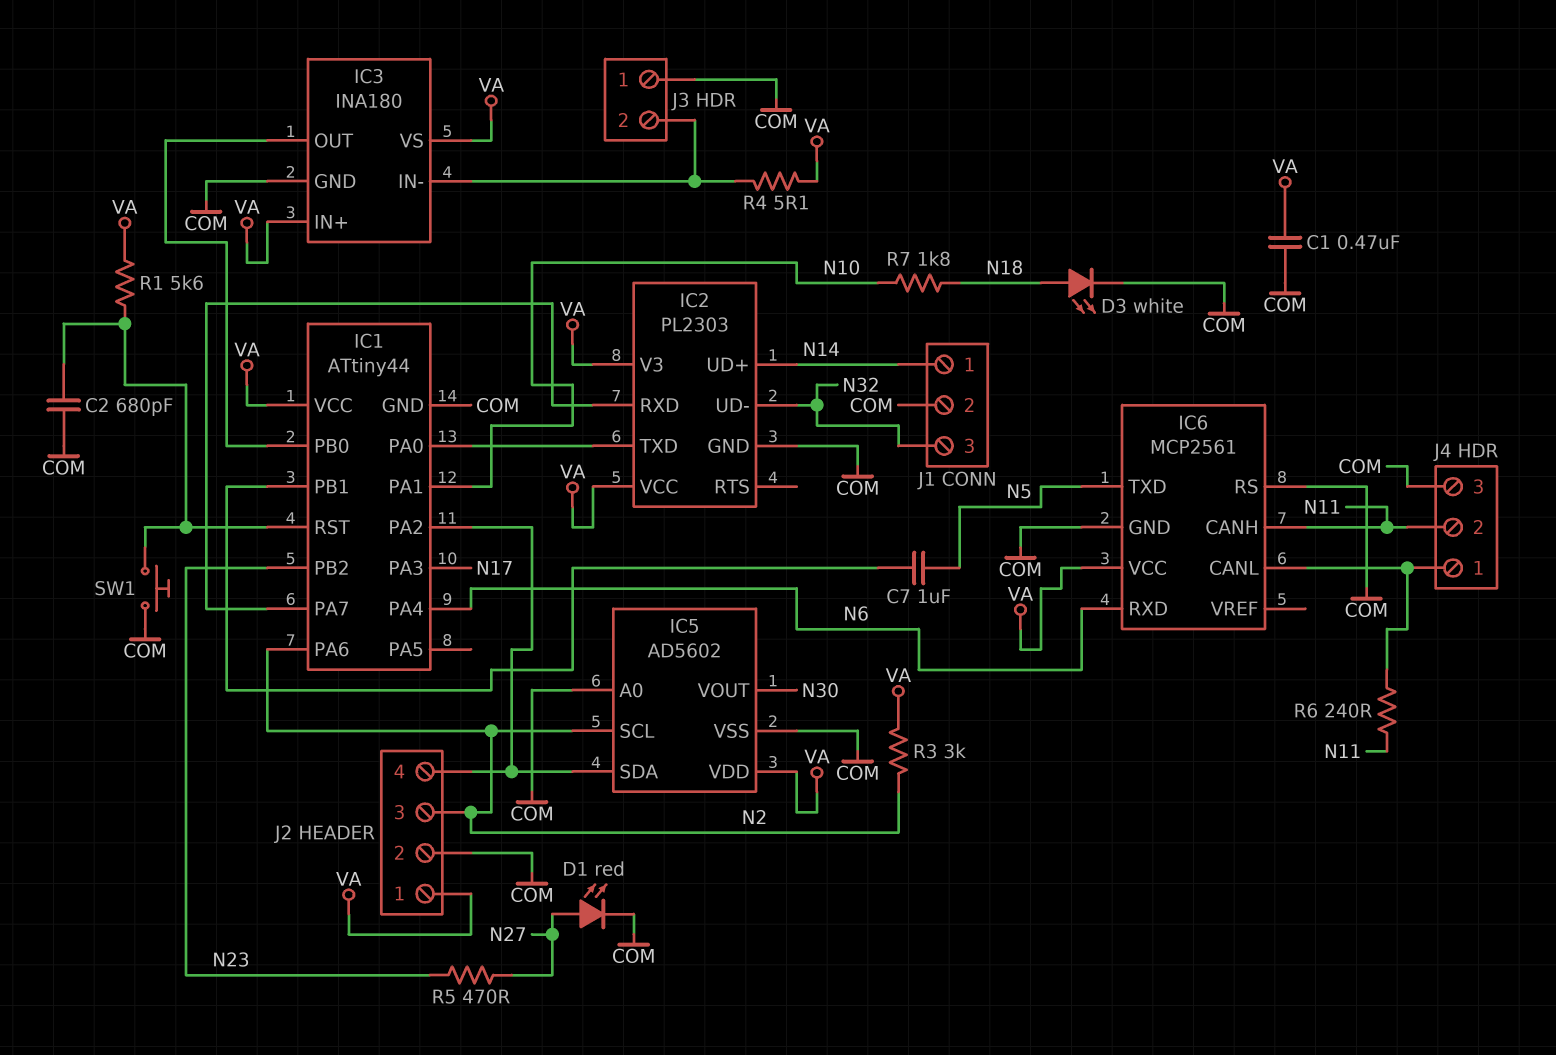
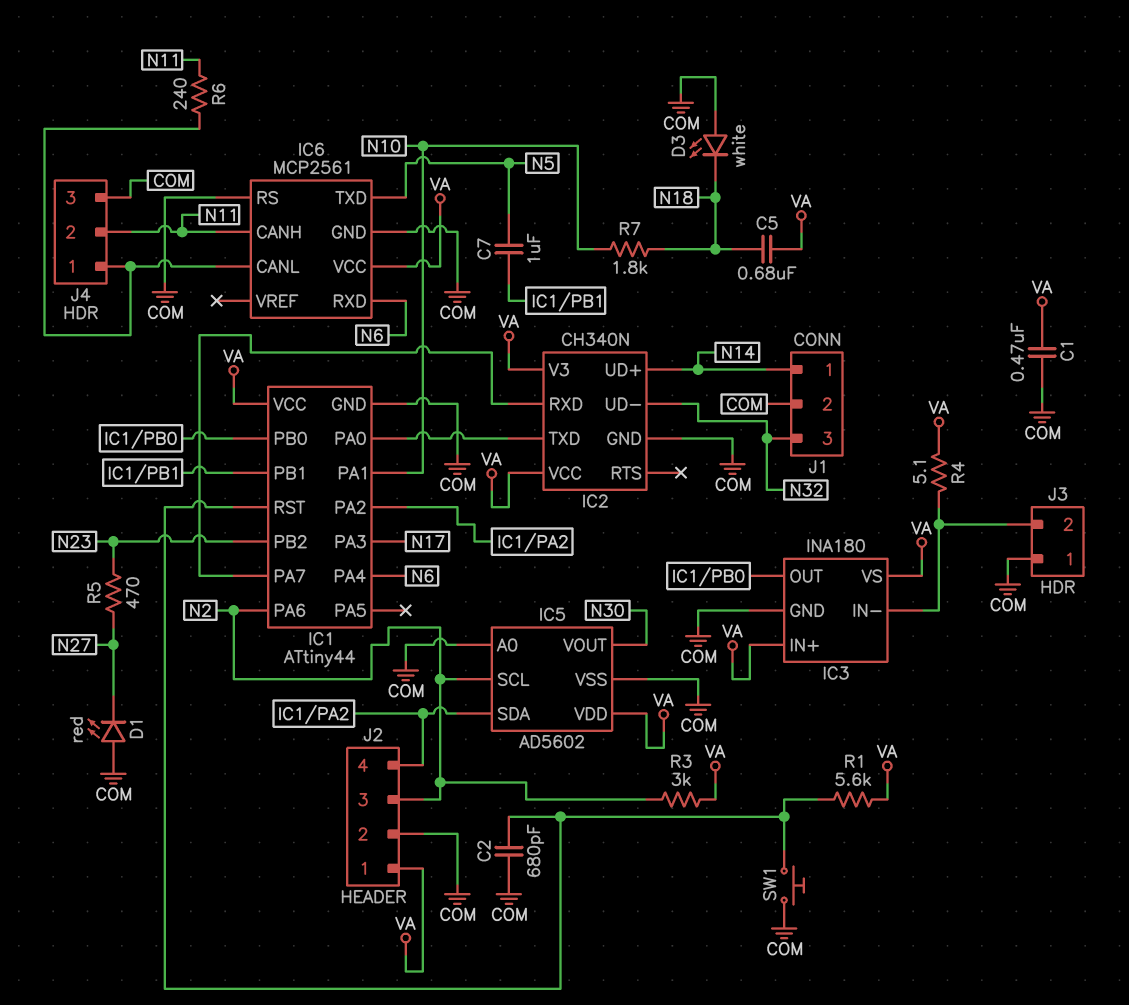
C5: none -> 680nF (N18, VA)
D1: LED red (A N27, K COM) -> LED red (A COM, K N27)
D3: LED white (A N18, K COM) -> LED white (A COM, K N18)
IC2: PL2303 -> CH340N

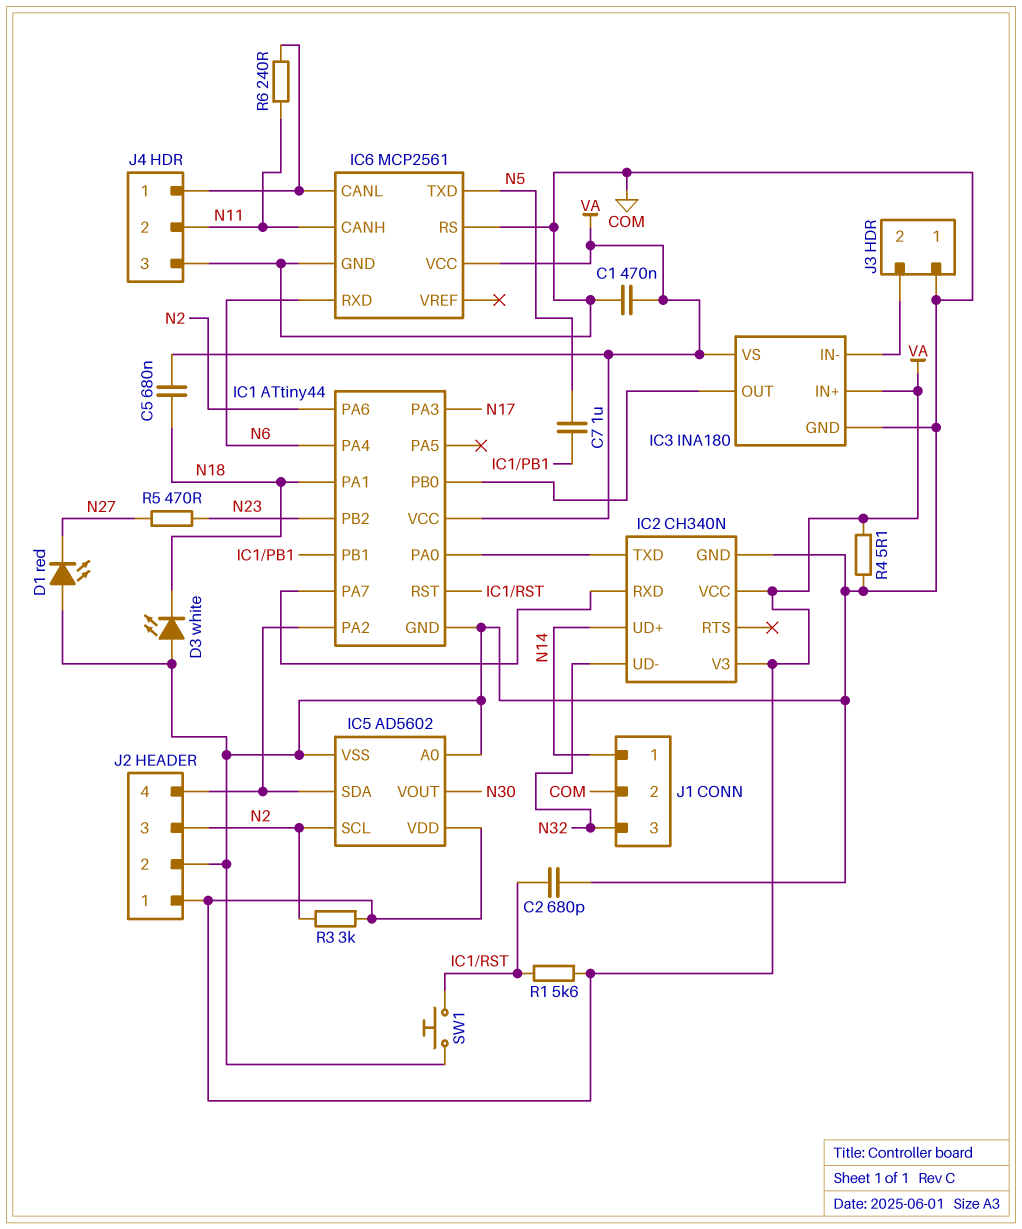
IC1 pin PA1: N10 -> N18
R4: 5.1 (IC3/IN-, VA) -> 5.1 (COM, VA)
R7: 1.8k (N10, N18) -> none

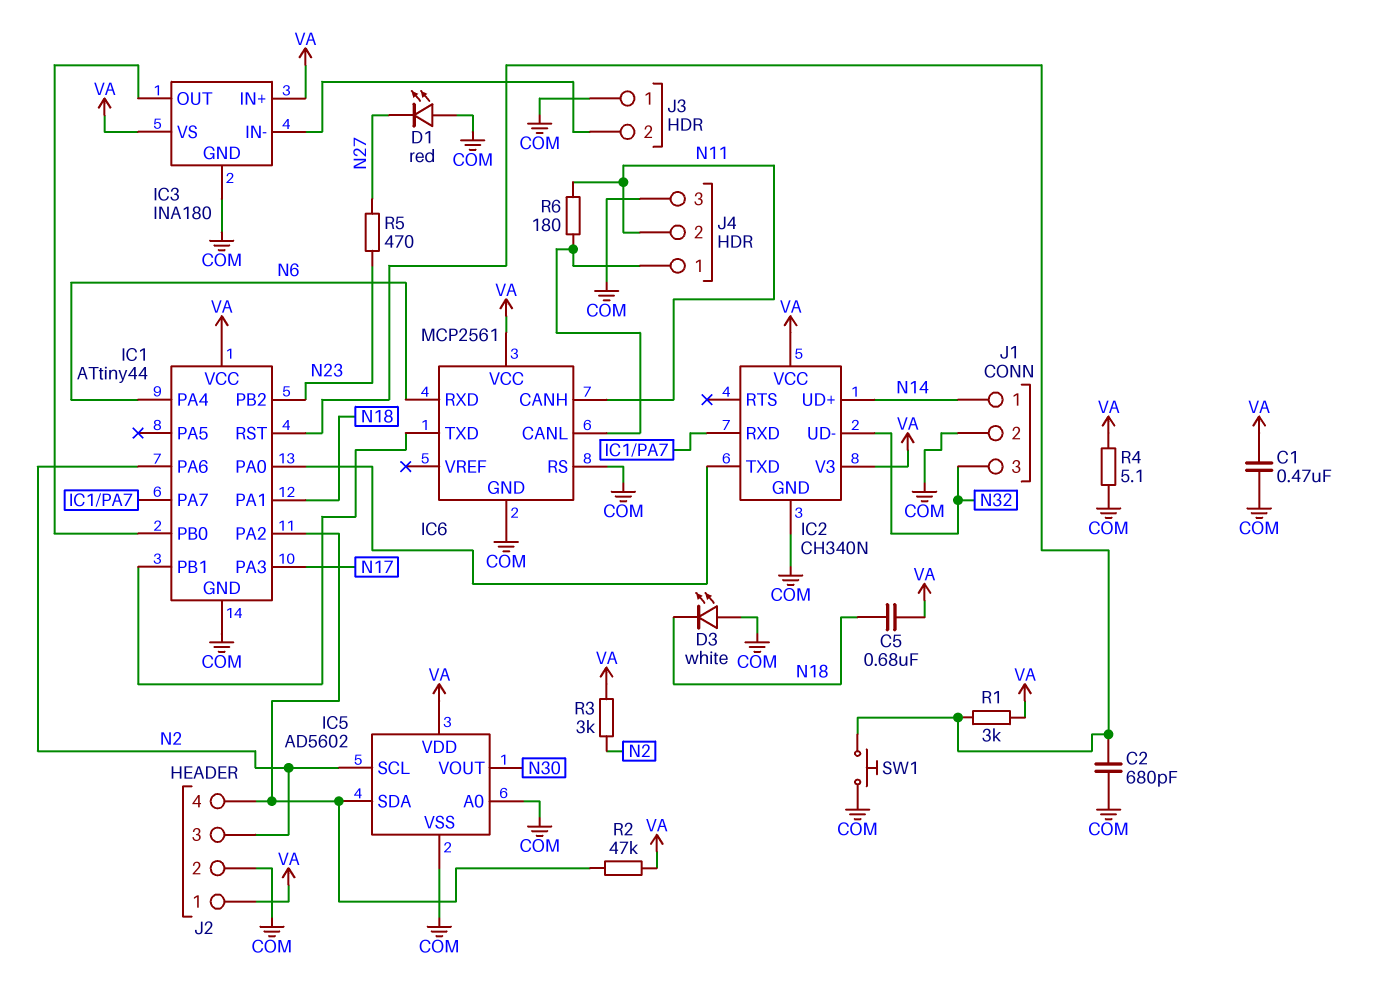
C7: 1uF (IC1/PB1, N5) -> none
IC6 pin TXD: N5 -> IC1/PB1
R1: 5.6k (IC1/RST, VA) -> 3k (IC1/RST, VA)
R2: none -> 47k (IC1/PA2, VA)
R6: 240 (IC6/CANL, N11) -> 180 (IC6/CANL, N11)

